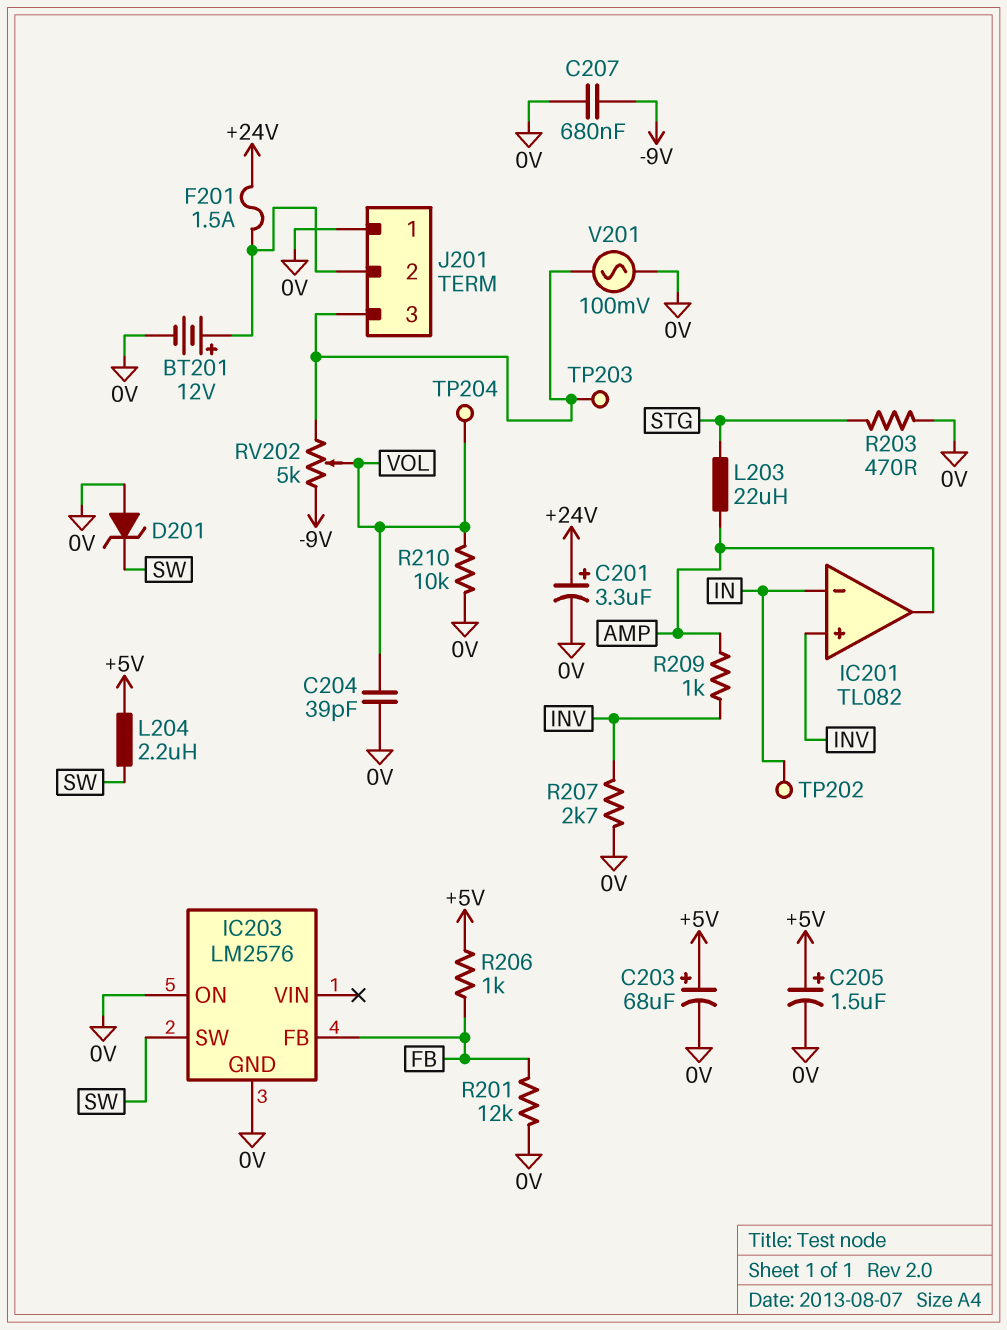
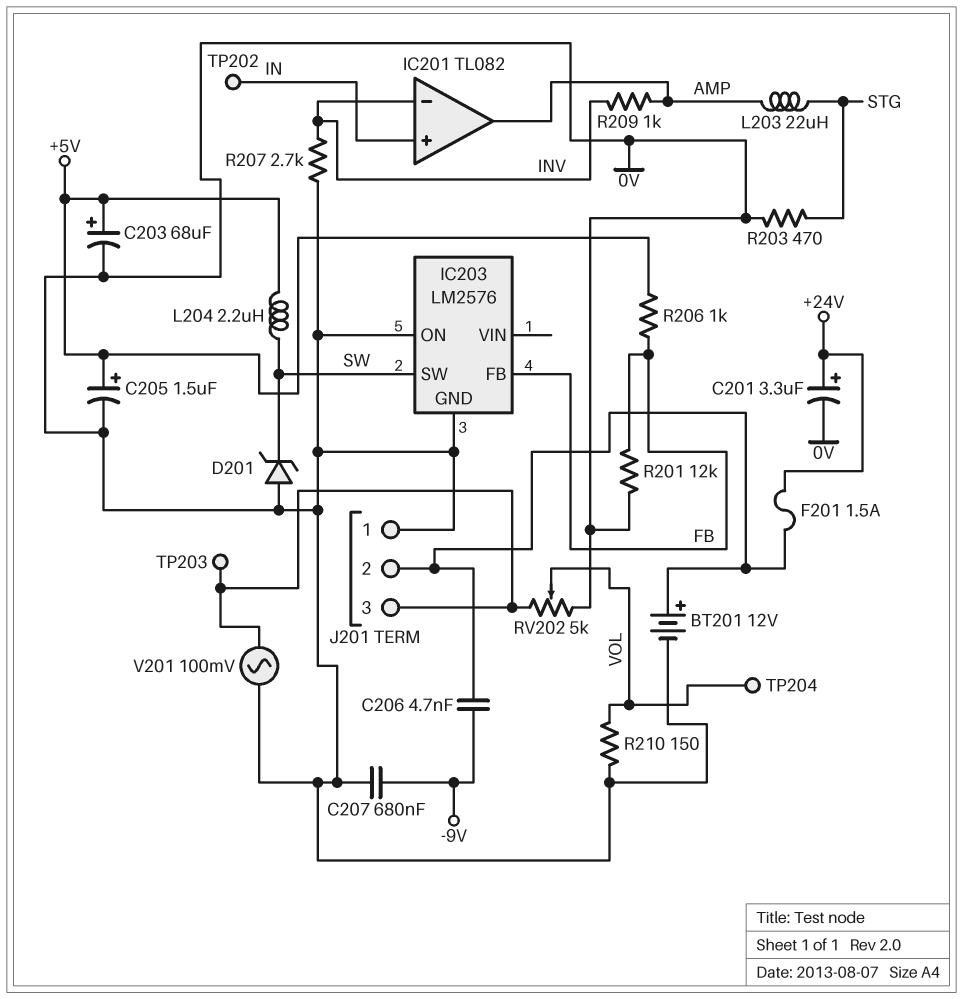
C204: 39pF (0V, VOL) -> none
C206: none -> 4.7nF (-9V, J201/2)
IC201 pin in+: INV -> IN
IC201 pin in-: IN -> INV
R210: 10k (0V, VOL) -> 150 (0V, VOL)
RV202: 5k (-9V, J201/3, wiper VOL) -> 5k (0V, J201/3, wiper VOL)

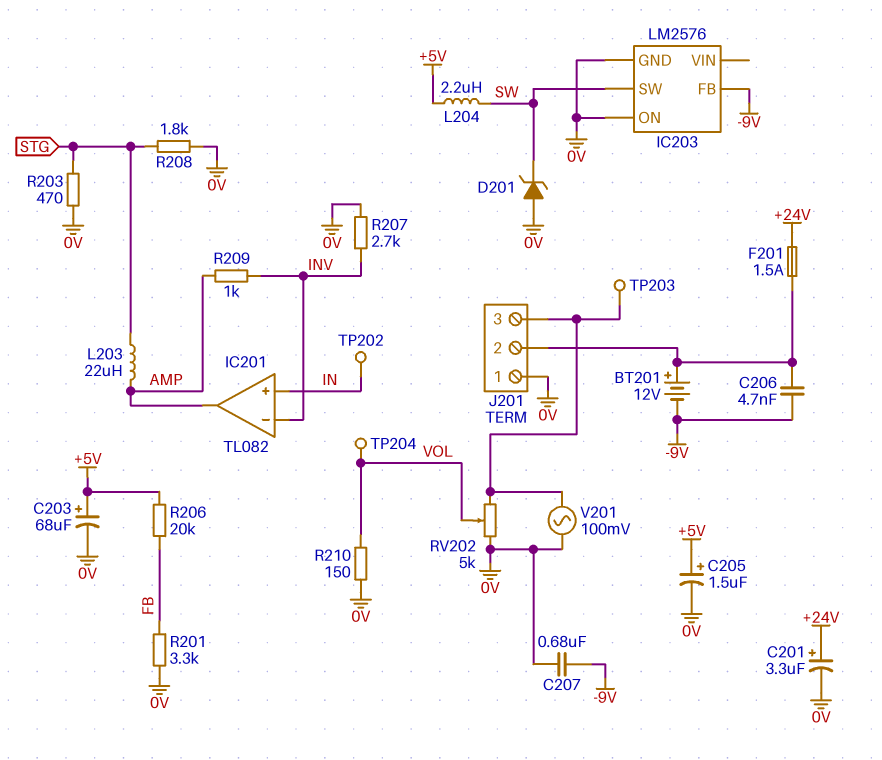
BT201: 12V (plus J201/2, minus 0V) -> 12V (plus J201/2, minus -9V)
IC203 pin FB: FB -> -9V
R201: 12k (0V, FB) -> 3.3k (0V, FB)
R206: 1k (+5V, FB) -> 20k (+5V, FB)
R208: none -> 1.8k (0V, STG)

